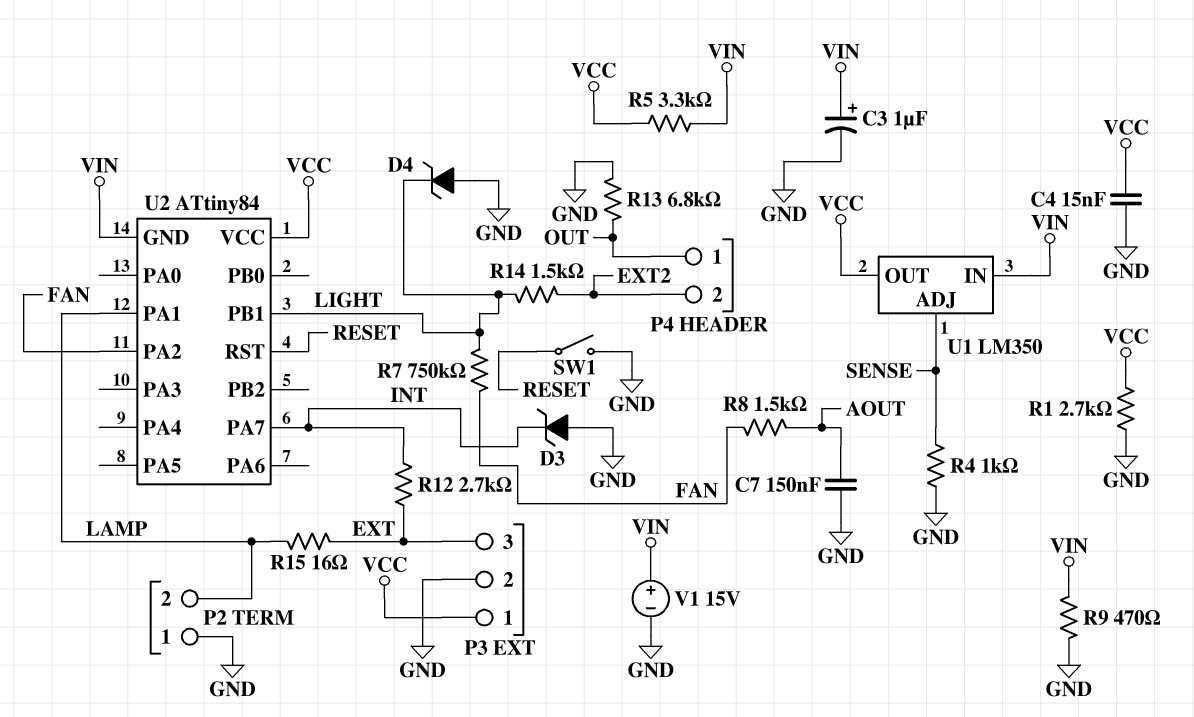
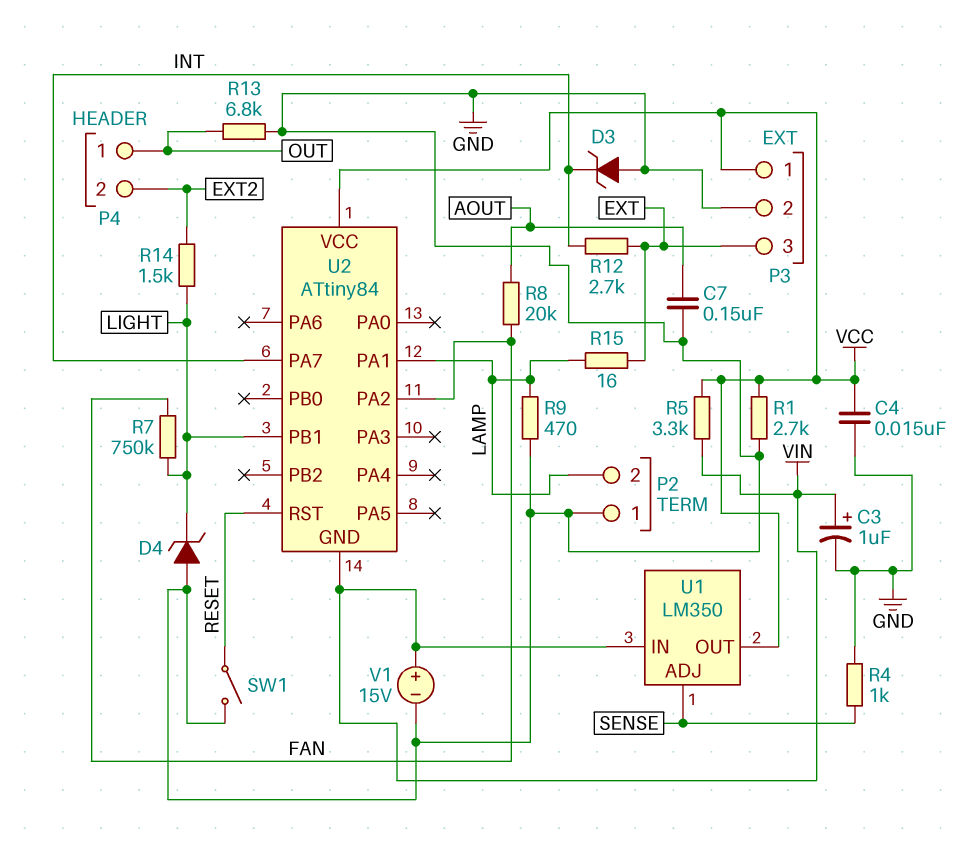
R8: 1.5k (AOUT, FAN) -> 20k (AOUT, FAN)
R9: 470 (GND, VIN) -> 470 (GND, LAMP)

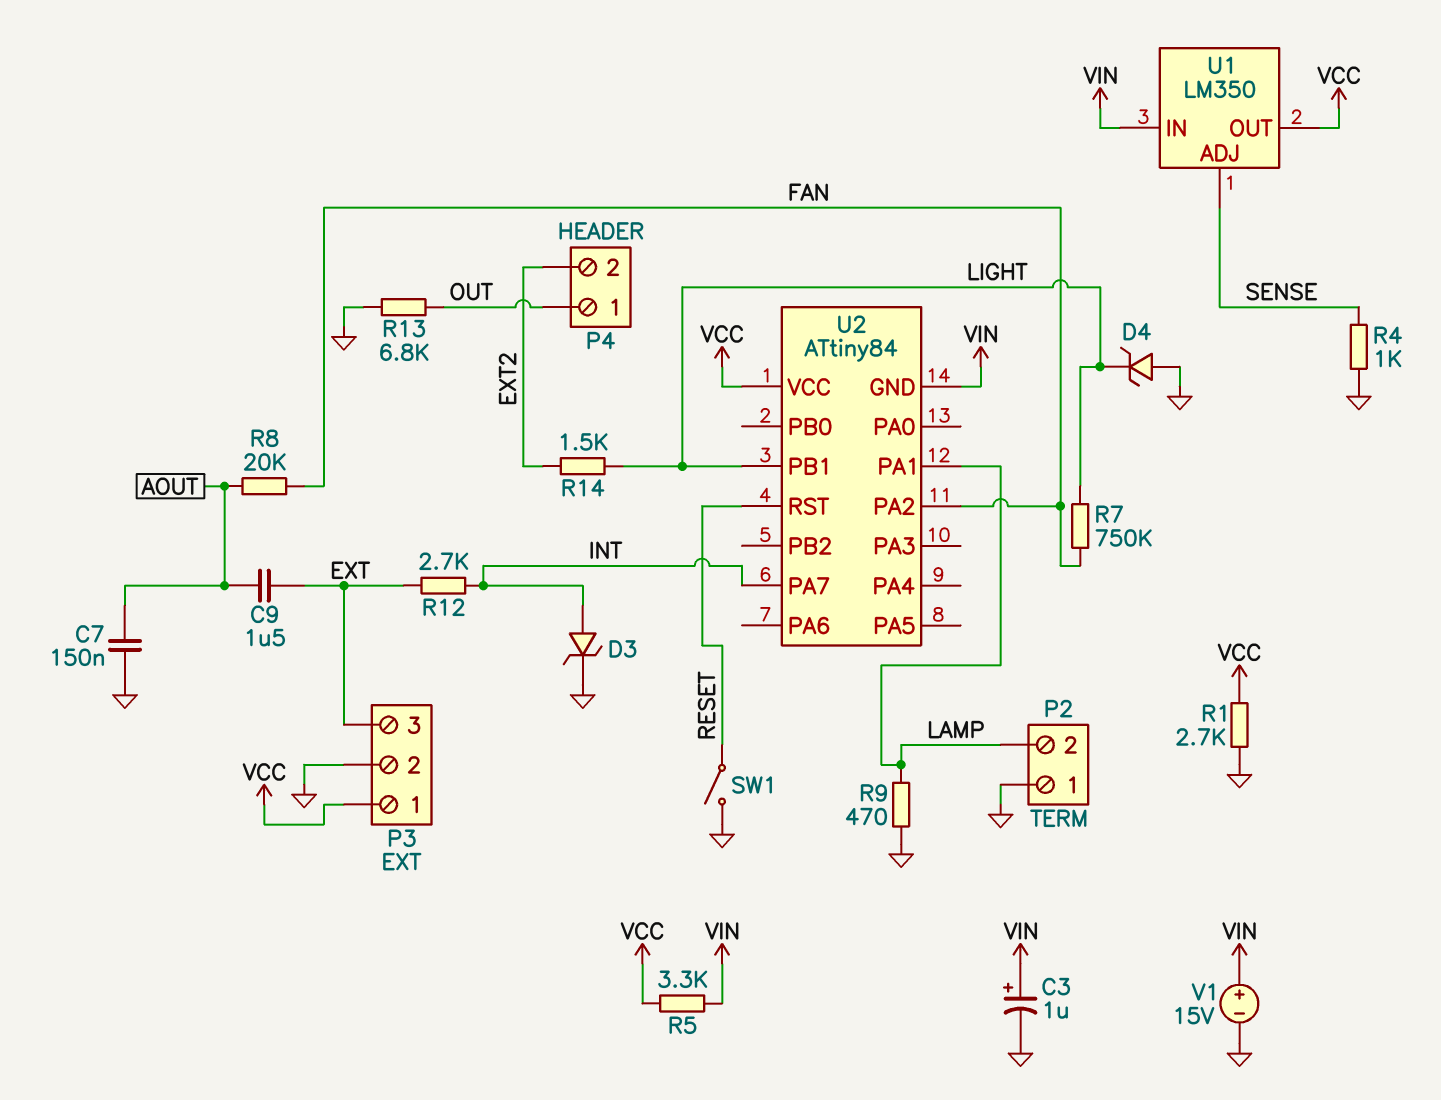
C4: 15nF (GND, VCC) -> none
C9: none -> 1.5uF (AOUT, EXT)
D3: zener (A GND, K INT) -> zener (A INT, K GND)
R15: 16 (EXT, LAMP) -> none

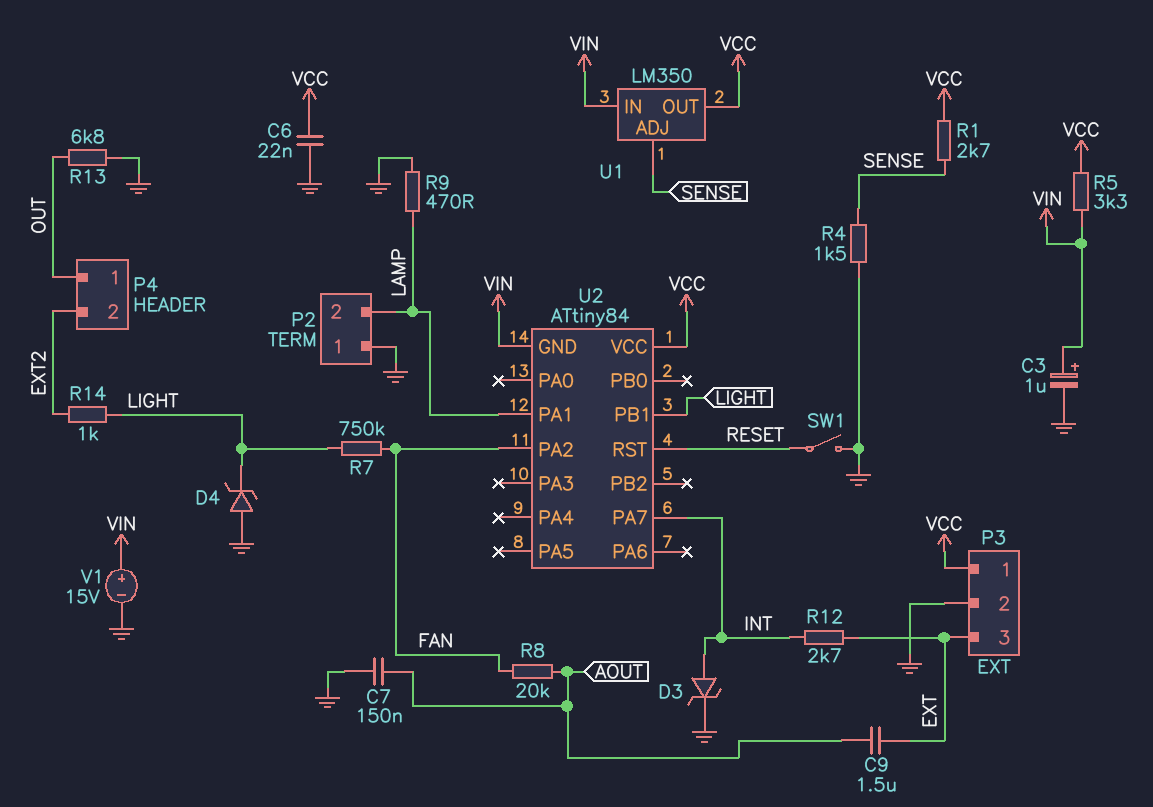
C6: none -> 22nF (GND, VCC)
R1: 2.7k (GND, VCC) -> 2.7k (SENSE, VCC)
R4: 1k (GND, SENSE) -> 1.5k (GND, SENSE)
R14: 1.5k (EXT2, LIGHT) -> 1k (EXT2, LIGHT)

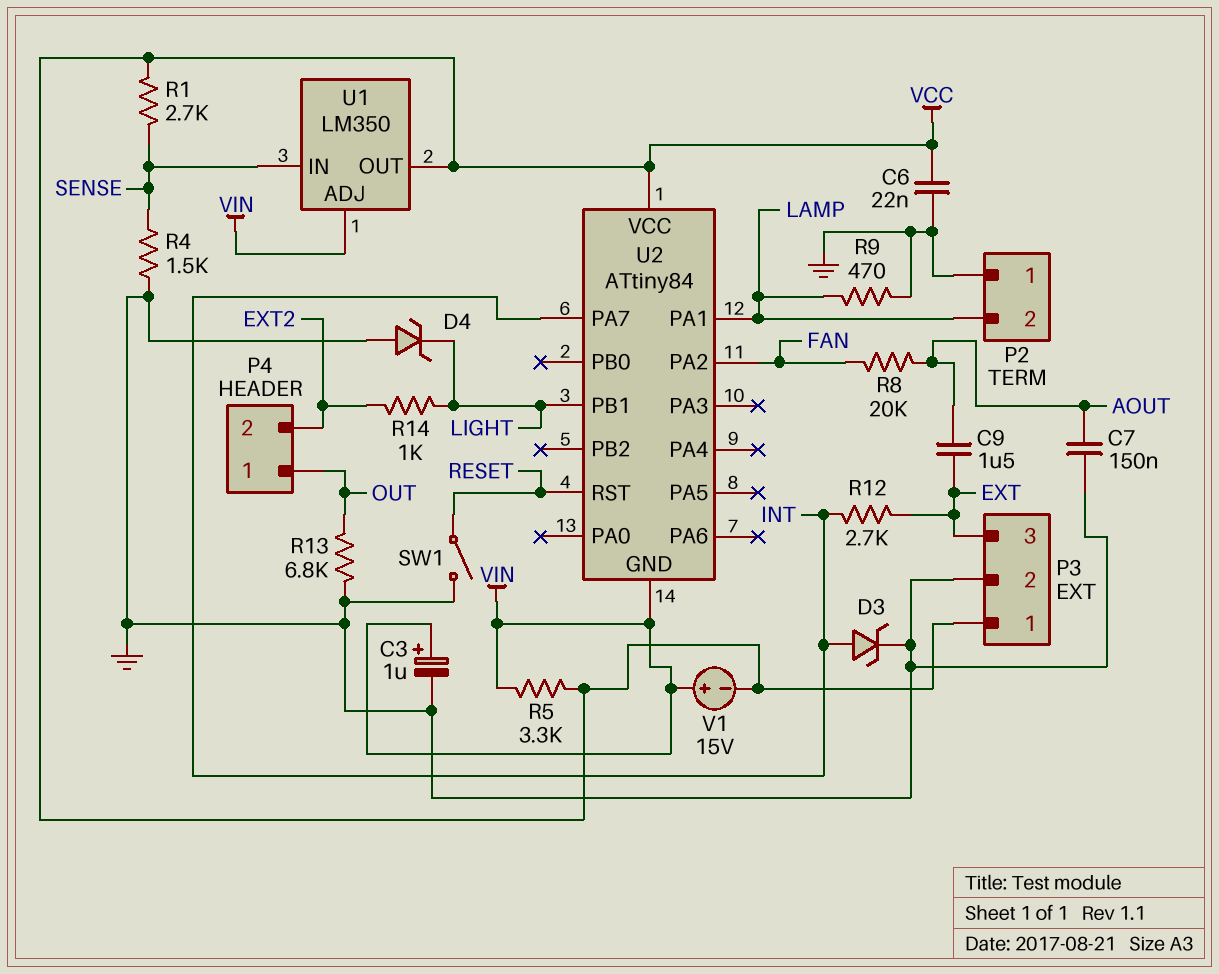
R7: 750k (FAN, LIGHT) -> none
U1 pin ADJ: SENSE -> VIN
U1 pin IN: VIN -> SENSE
V1: 15V (plus VIN, minus GND) -> 15V (plus VIN, minus VCC)

